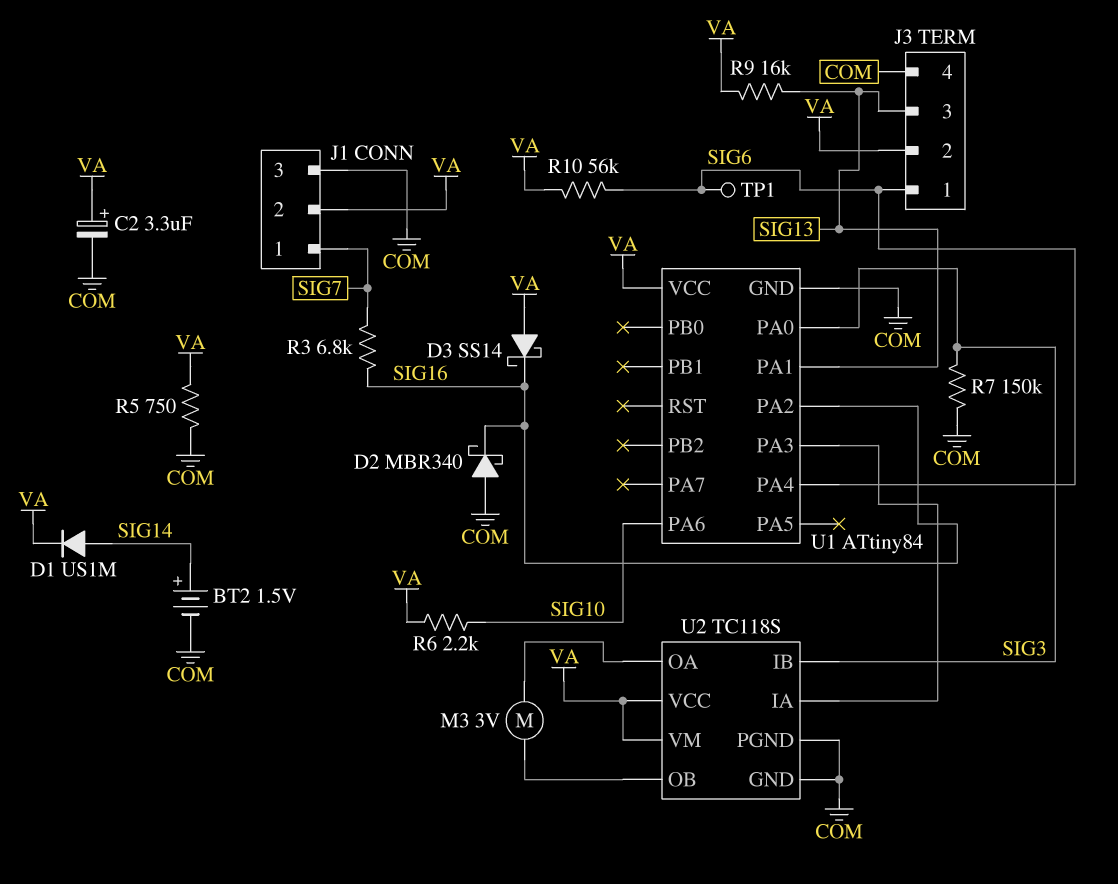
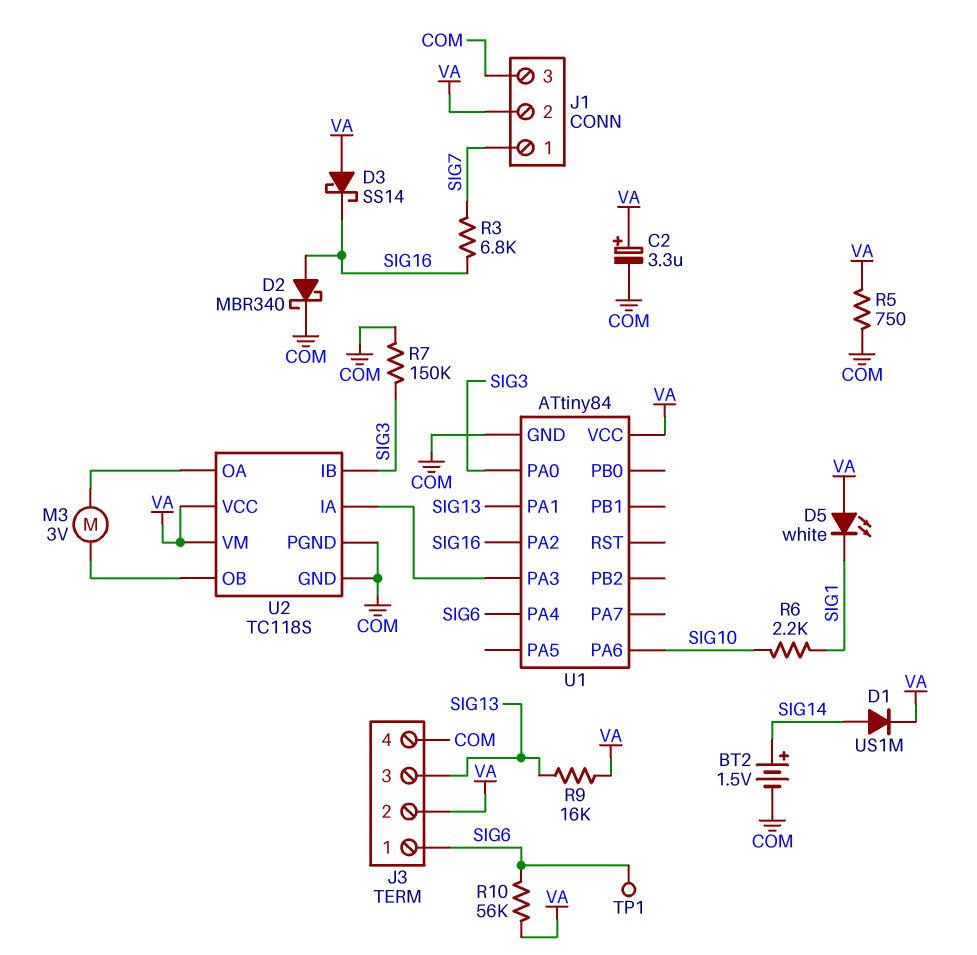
D2: schottky MBR340 (A COM, K SIG16) -> schottky MBR340 (A SIG16, K COM)
D5: none -> LED white (A VA, K SIG1)
R6: 2.2k (SIG10, VA) -> 2.2k (SIG1, SIG10)

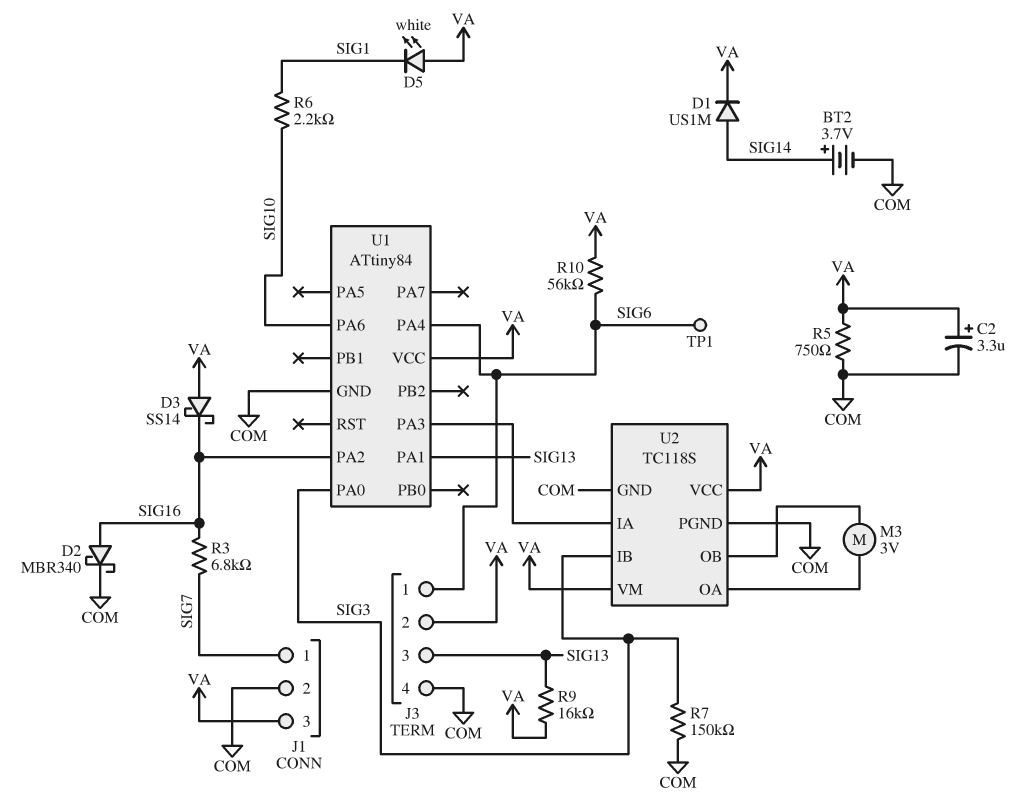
BT2: 1.5V (plus SIG14, minus COM) -> 3.7V (plus SIG14, minus COM)
J1 pin 2: VA -> COM
J1 pin 3: COM -> VA

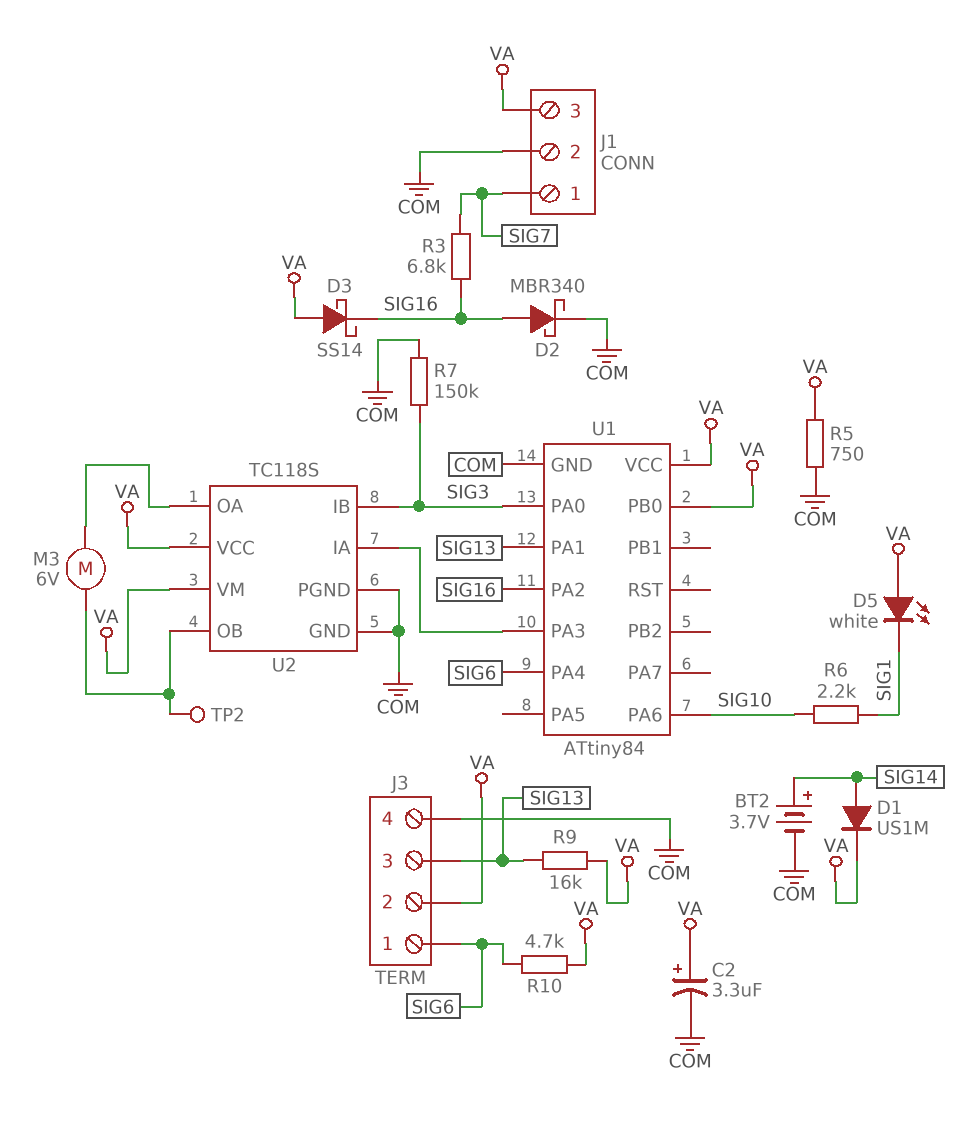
M3: motor 3V (U2/OA, U2/OB) -> motor 6V (U2/OA, U2/OB)
R10: 56k (SIG6, VA) -> 4.7k (SIG6, VA)
TP1: test point (SIG6) -> none
TP2: none -> test point (U2/OB)
U1 pin PB0: none -> VA

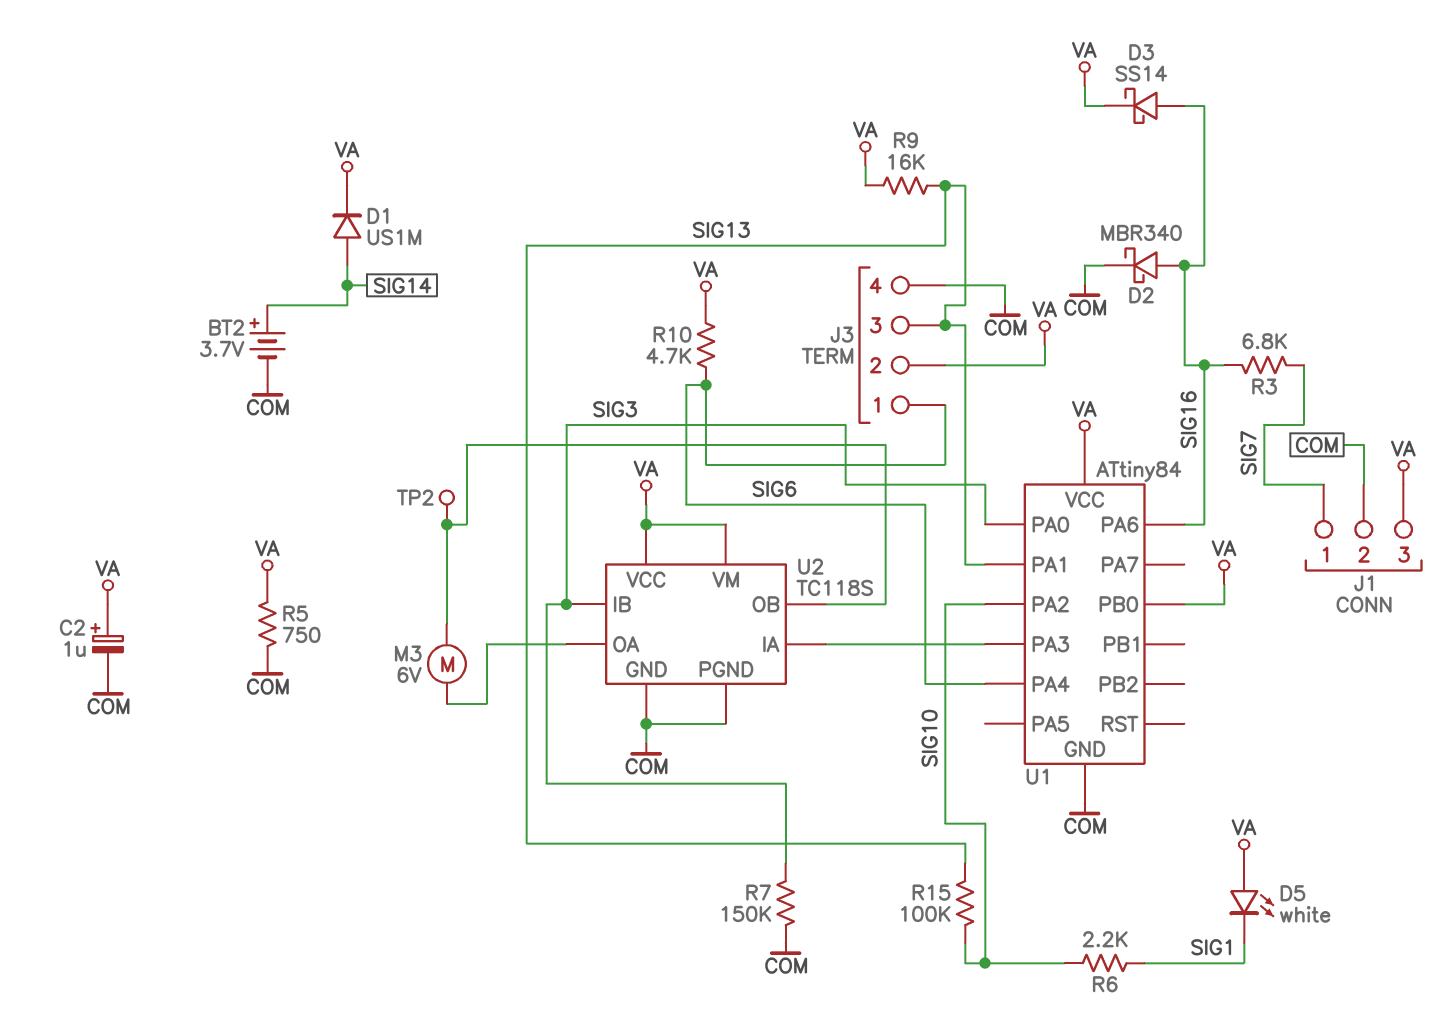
C2: 3.3uF (plus VA, minus COM) -> 1uF (plus VA, minus COM)
D3: schottky SS14 (A VA, K SIG16) -> schottky SS14 (A SIG16, K VA)
R15: none -> 100k (SIG10, SIG13)
U1 pin PA2: SIG16 -> SIG10
U1 pin PA6: SIG10 -> SIG16

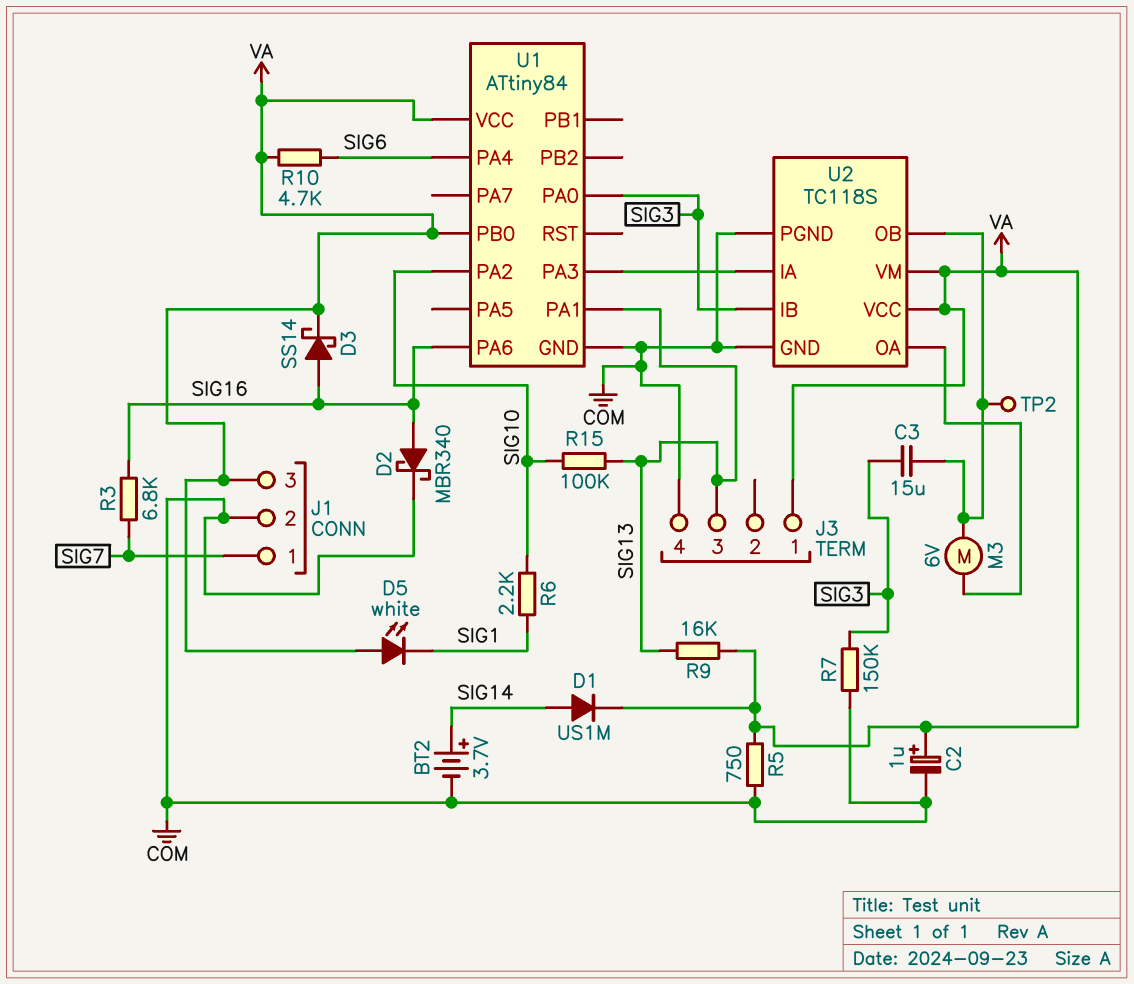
C3: none -> 15uF (SIG3, U2/OB)
J3 pin 1: SIG6 -> VA
J3 pin 2: VA -> none

